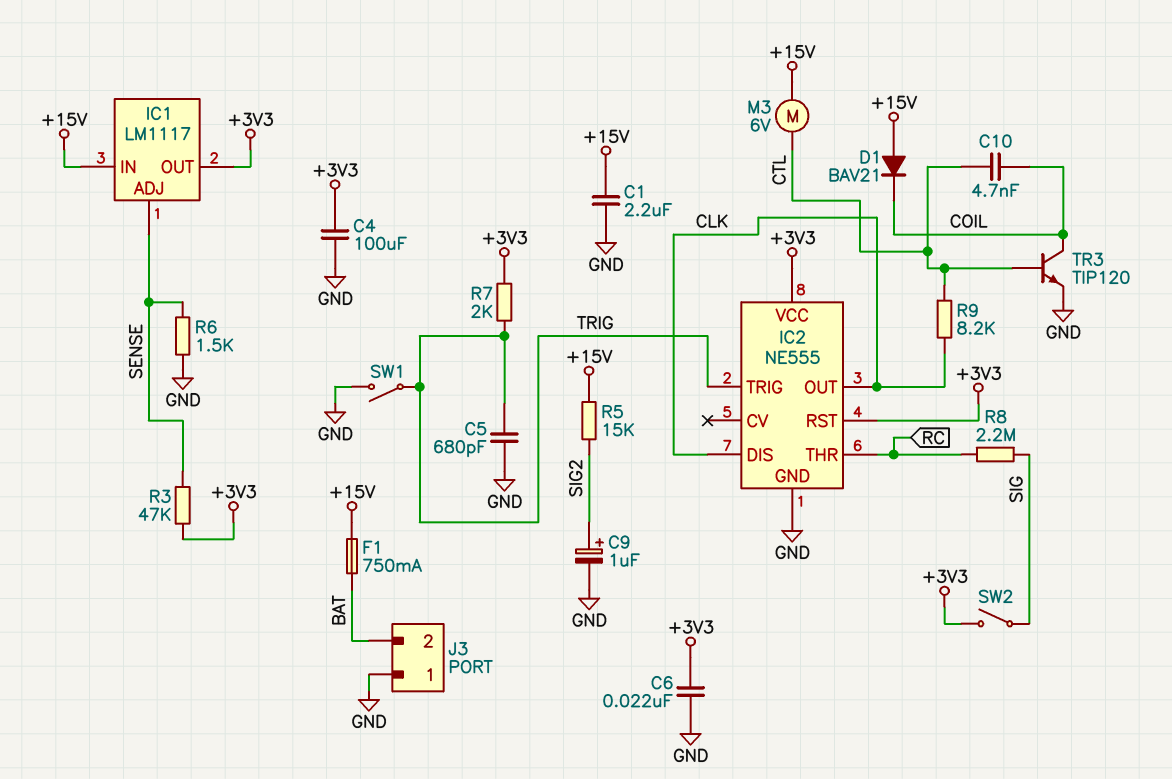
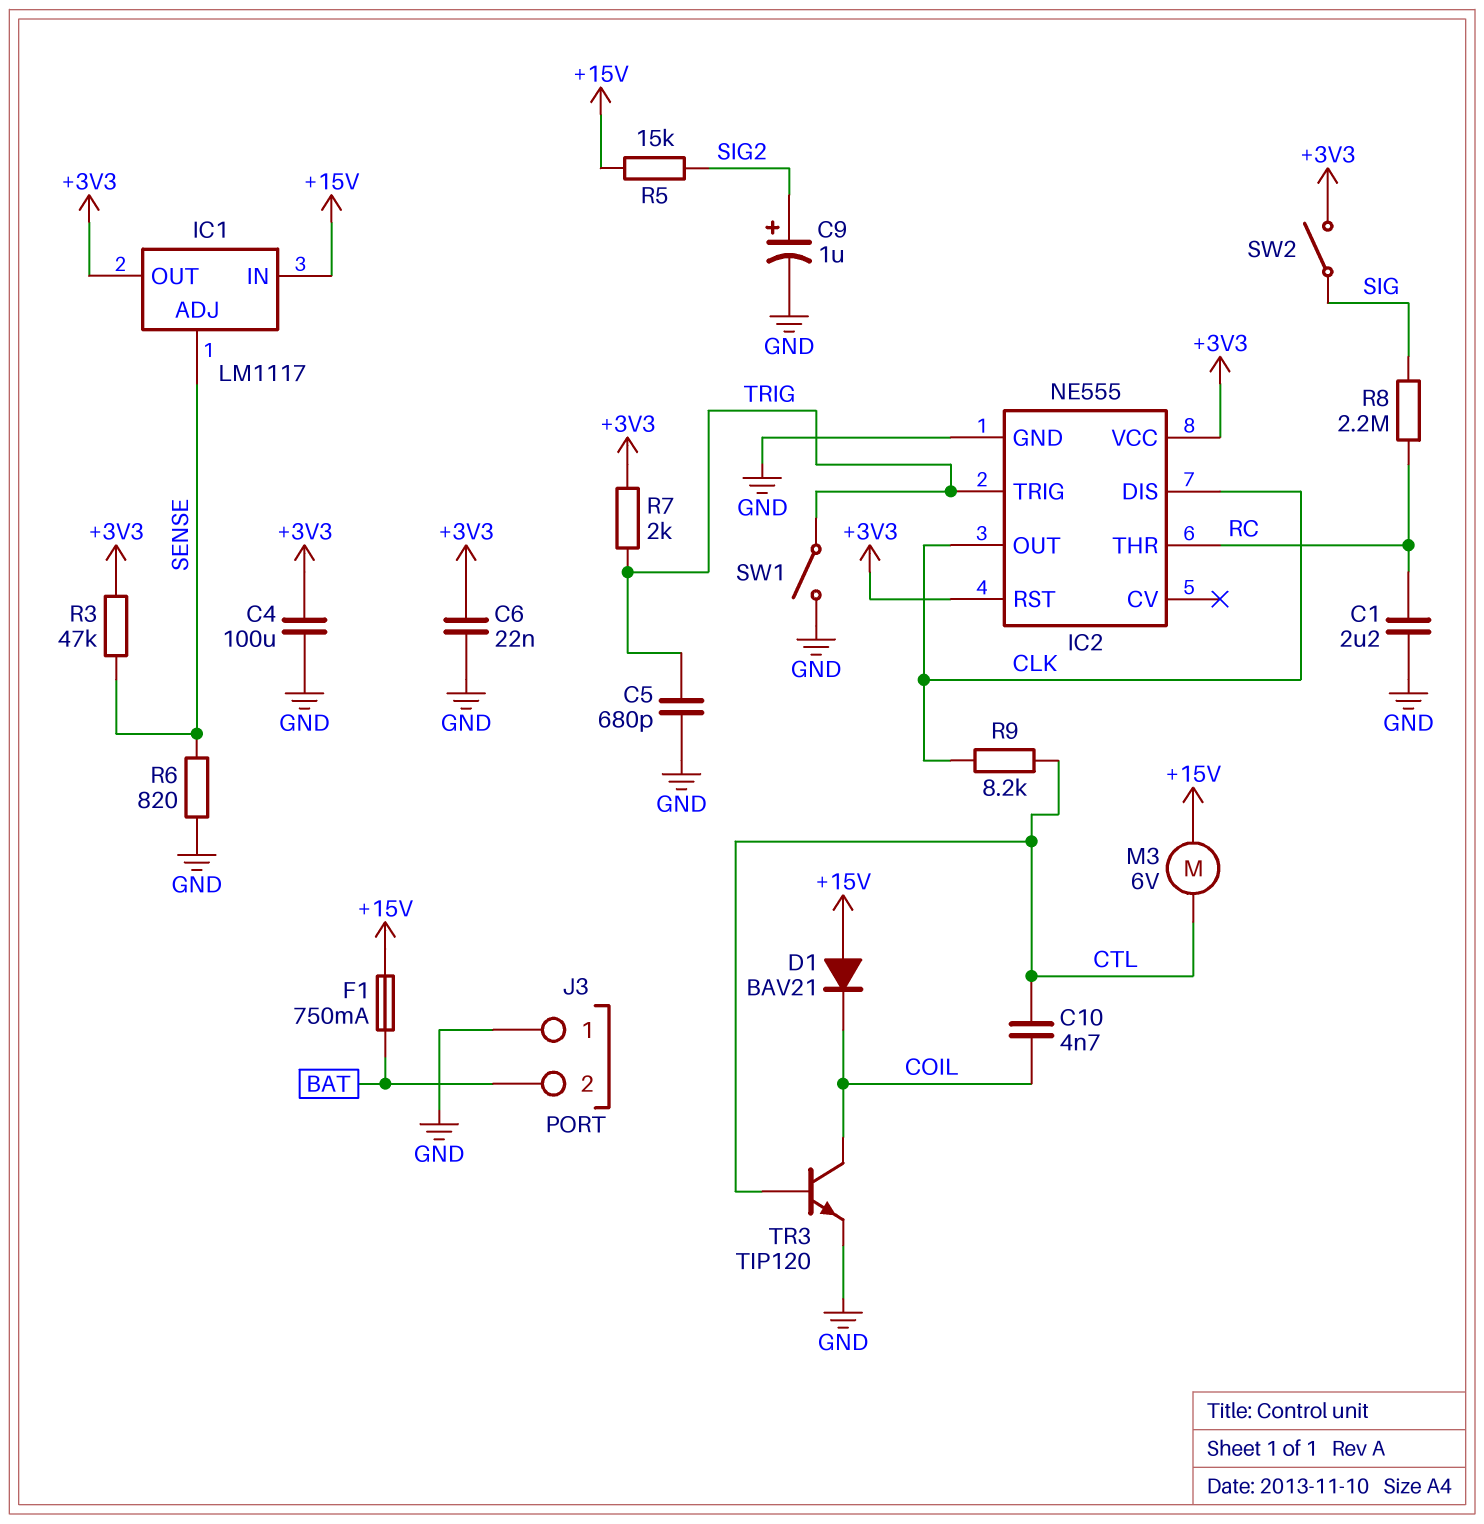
C1: 2.2uF (+15V, GND) -> 2.2uF (GND, RC)
R6: 1.5k (GND, SENSE) -> 820 (GND, SENSE)

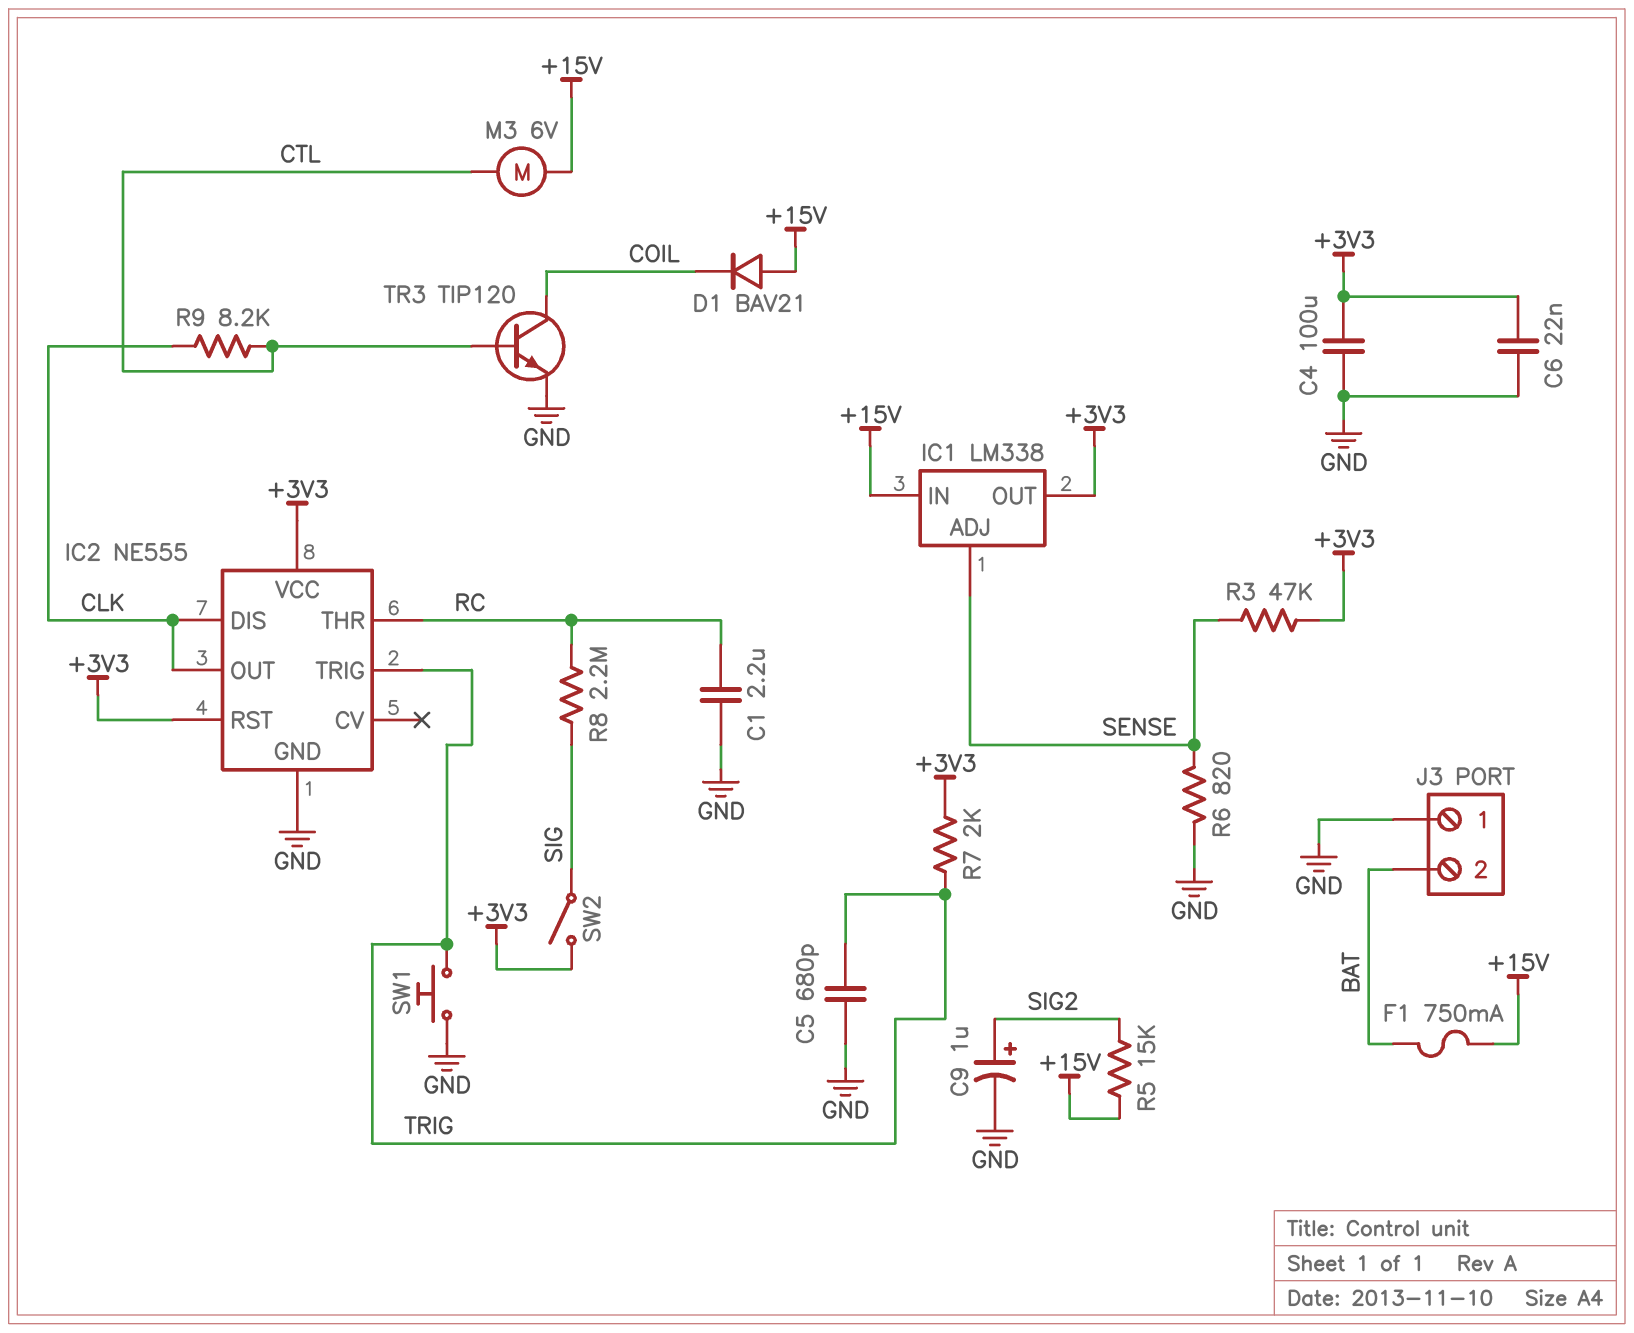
C10: 4.7nF (COIL, CTL) -> none
IC1: LM1117 -> LM338
SW1: switch (GND, TRIG) -> button (GND, TRIG)

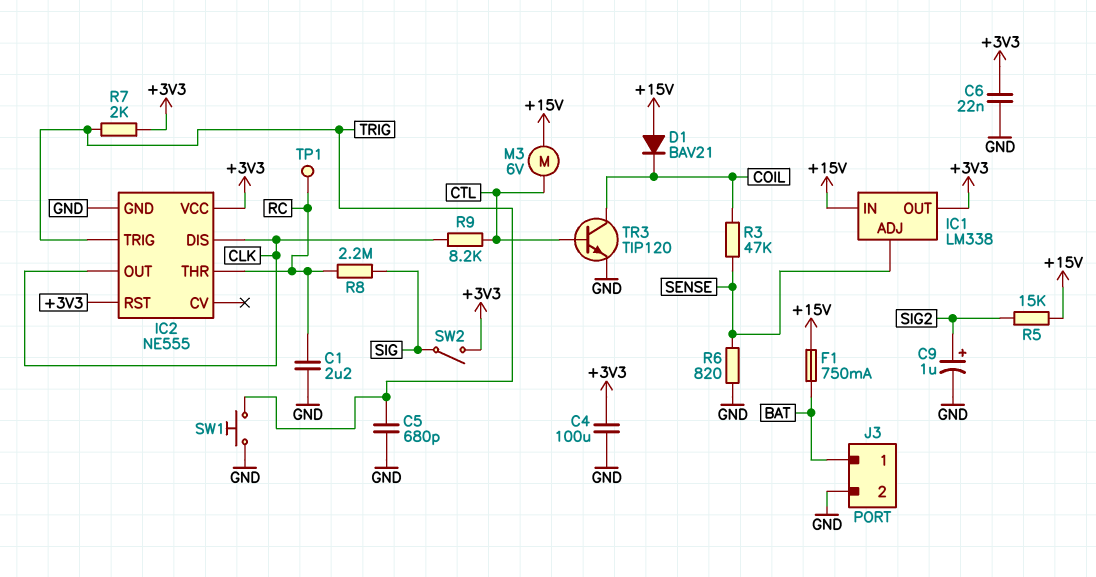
J3 pin 1: GND -> BAT
J3 pin 2: BAT -> GND
R3: 47k (+3V3, SENSE) -> 47k (COIL, SENSE)
TP1: none -> test point (RC)

